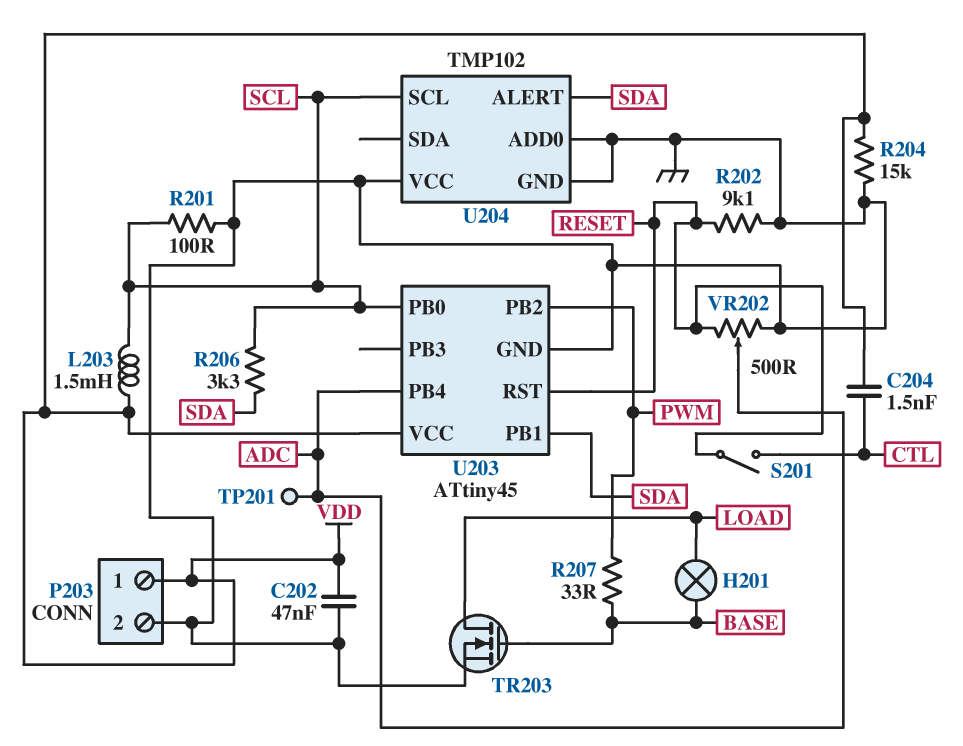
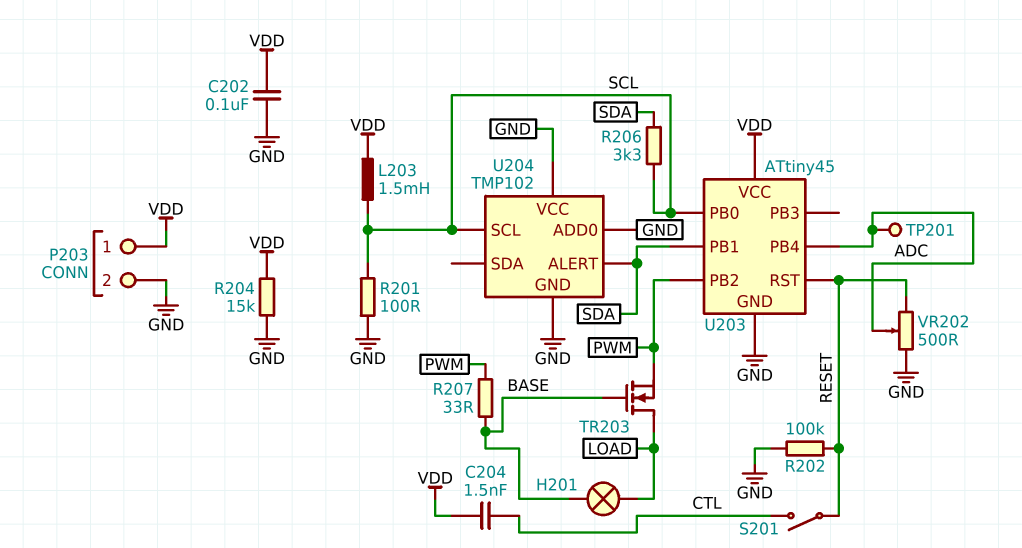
C202: 47nF (GND, VDD) -> 100nF (GND, VDD)
R202: 9.1k (GND, RESET) -> 100k (GND, RESET)
TR203: NMOS (G BASE, D LOAD, S GND) -> NMOS (G BASE, D LOAD, S PWM)

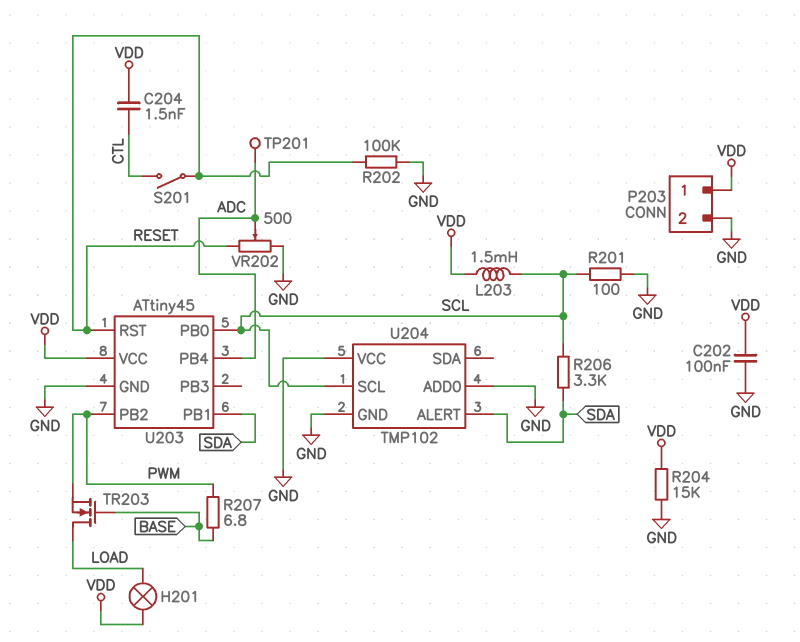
H201: lamp (BASE, LOAD) -> lamp (LOAD, VDD)
R207: 33 (BASE, PWM) -> 6.8 (BASE, PWM)

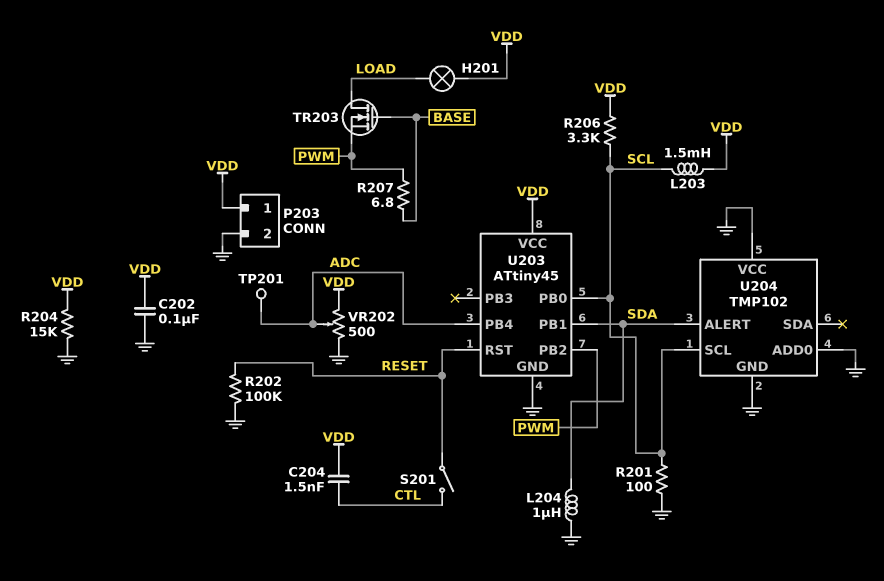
L204: none -> 1uH (GND, SDA)
R206: 3.3k (SCL, SDA) -> 3.3k (SCL, VDD)
VR202: 500 (GND, RESET, wiper ADC) -> 500 (GND, VDD, wiper ADC)

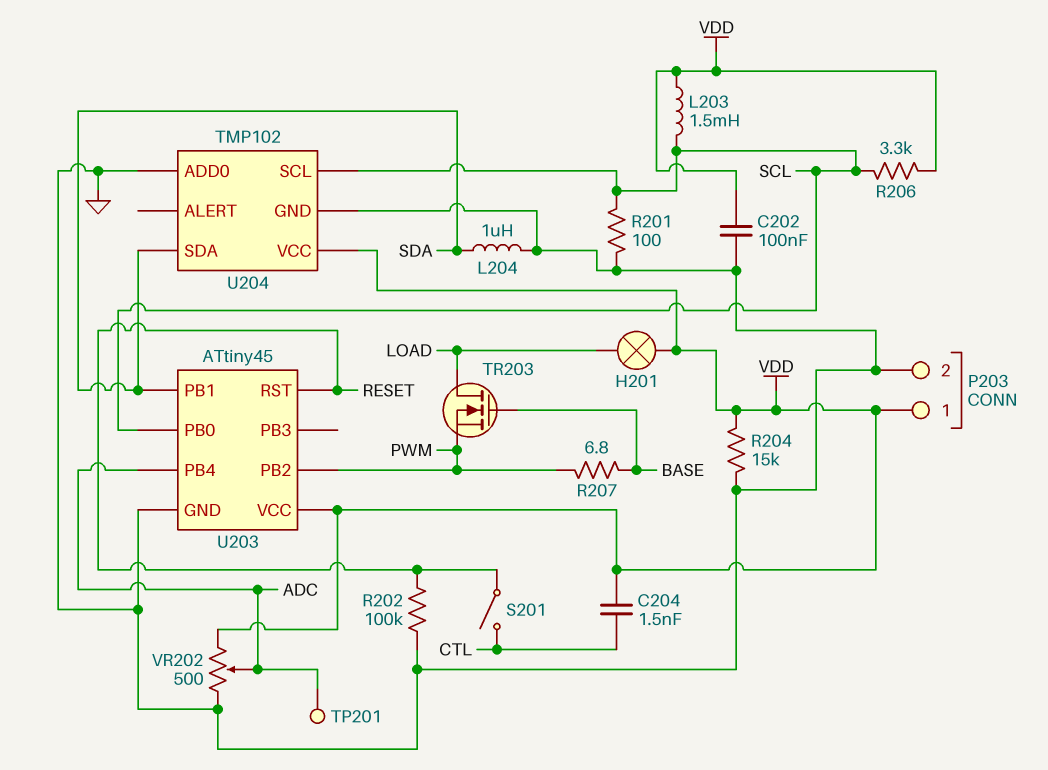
U204 pin ALERT: SDA -> none
U204 pin SDA: none -> SDA
U204 pin VCC: GND -> VDD

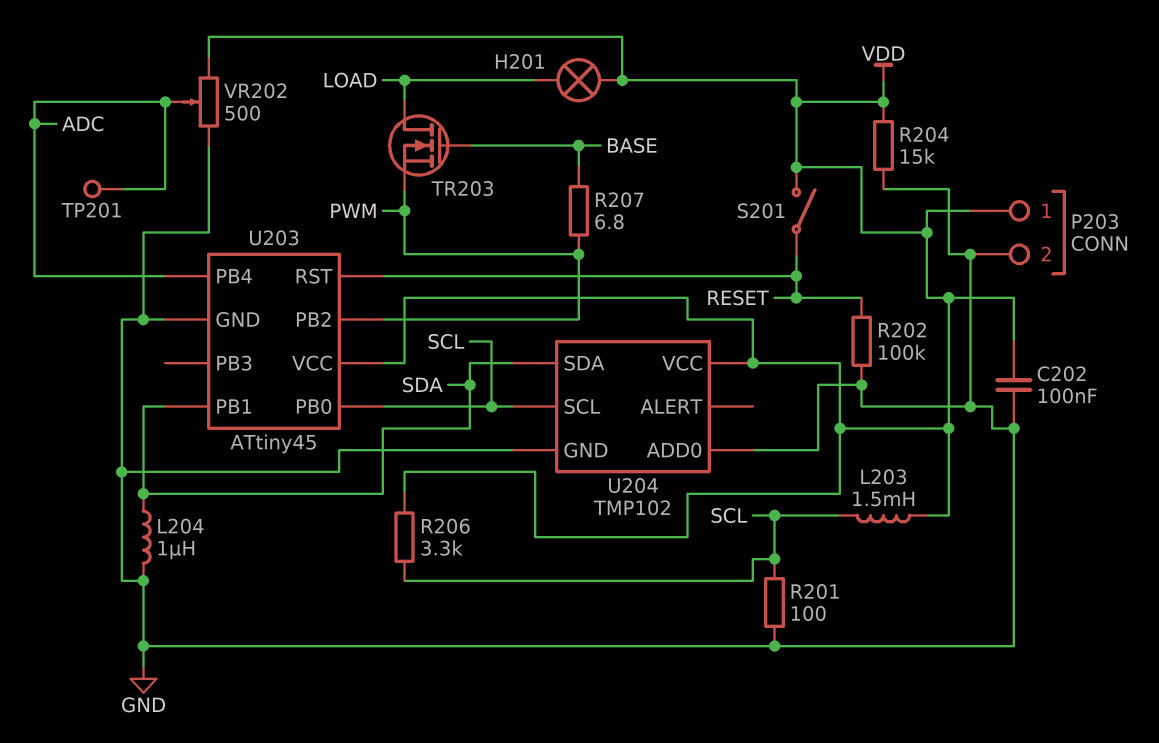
C204: 1.5nF (CTL, VDD) -> none
S201: switch (CTL, RESET) -> switch (RESET, VDD)

